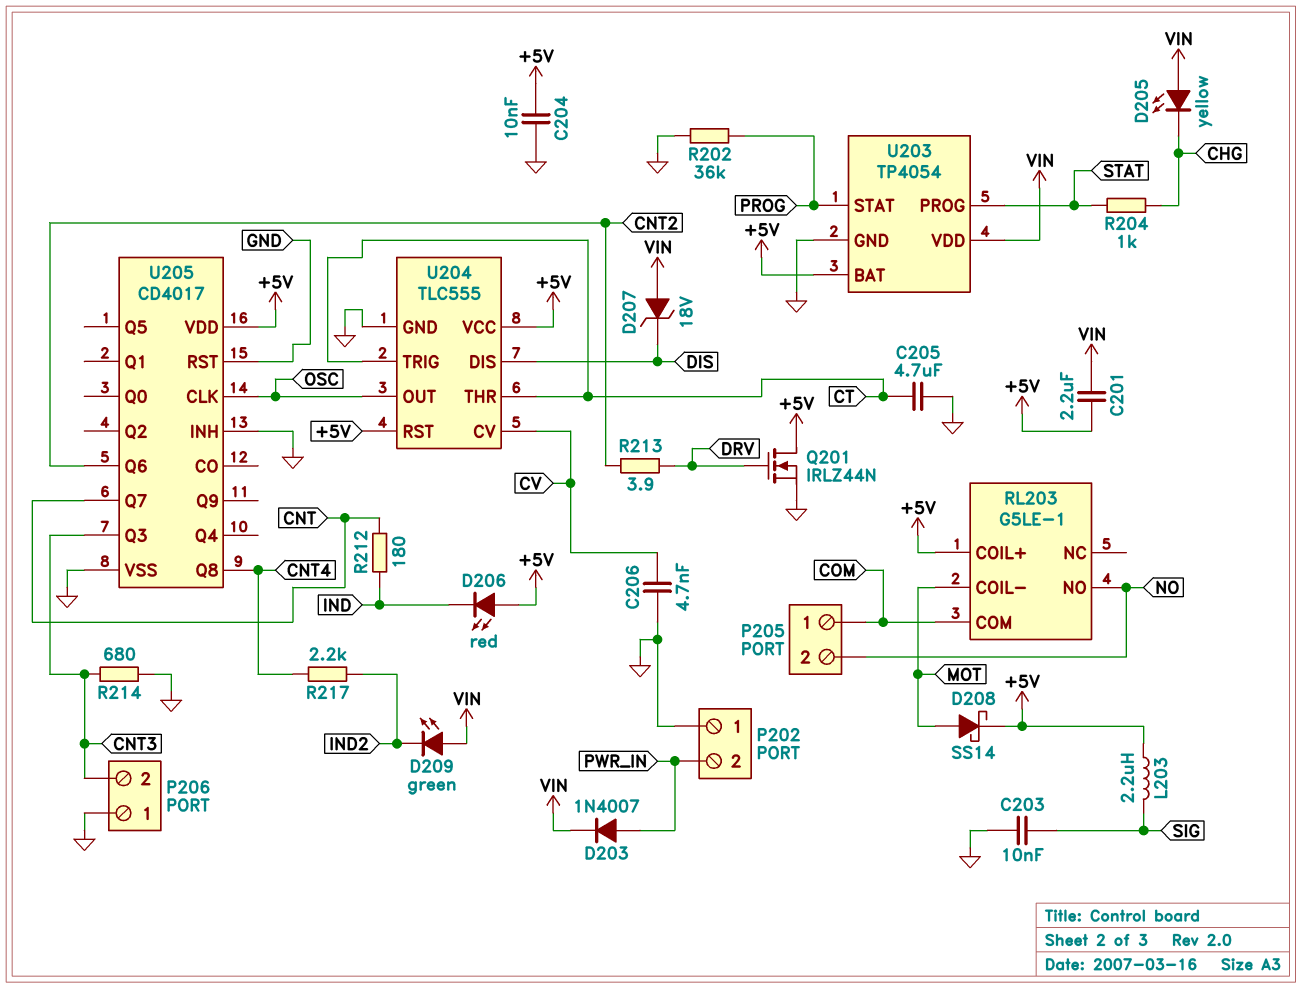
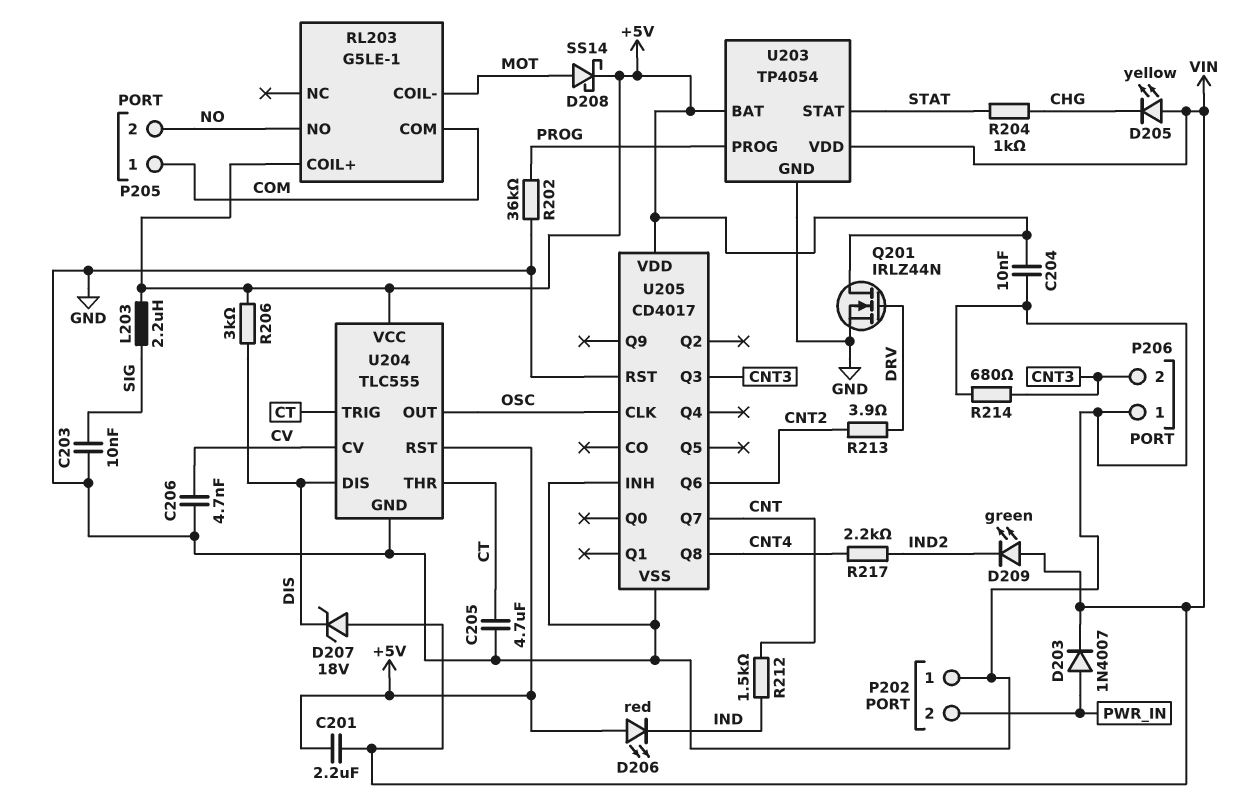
R206: none -> 3k (+5V, DIS)
R212: 180 (CNT, IND) -> 1.5k (CNT, IND)
U203 pin PROG: STAT -> PROG
U203 pin STAT: PROG -> STAT

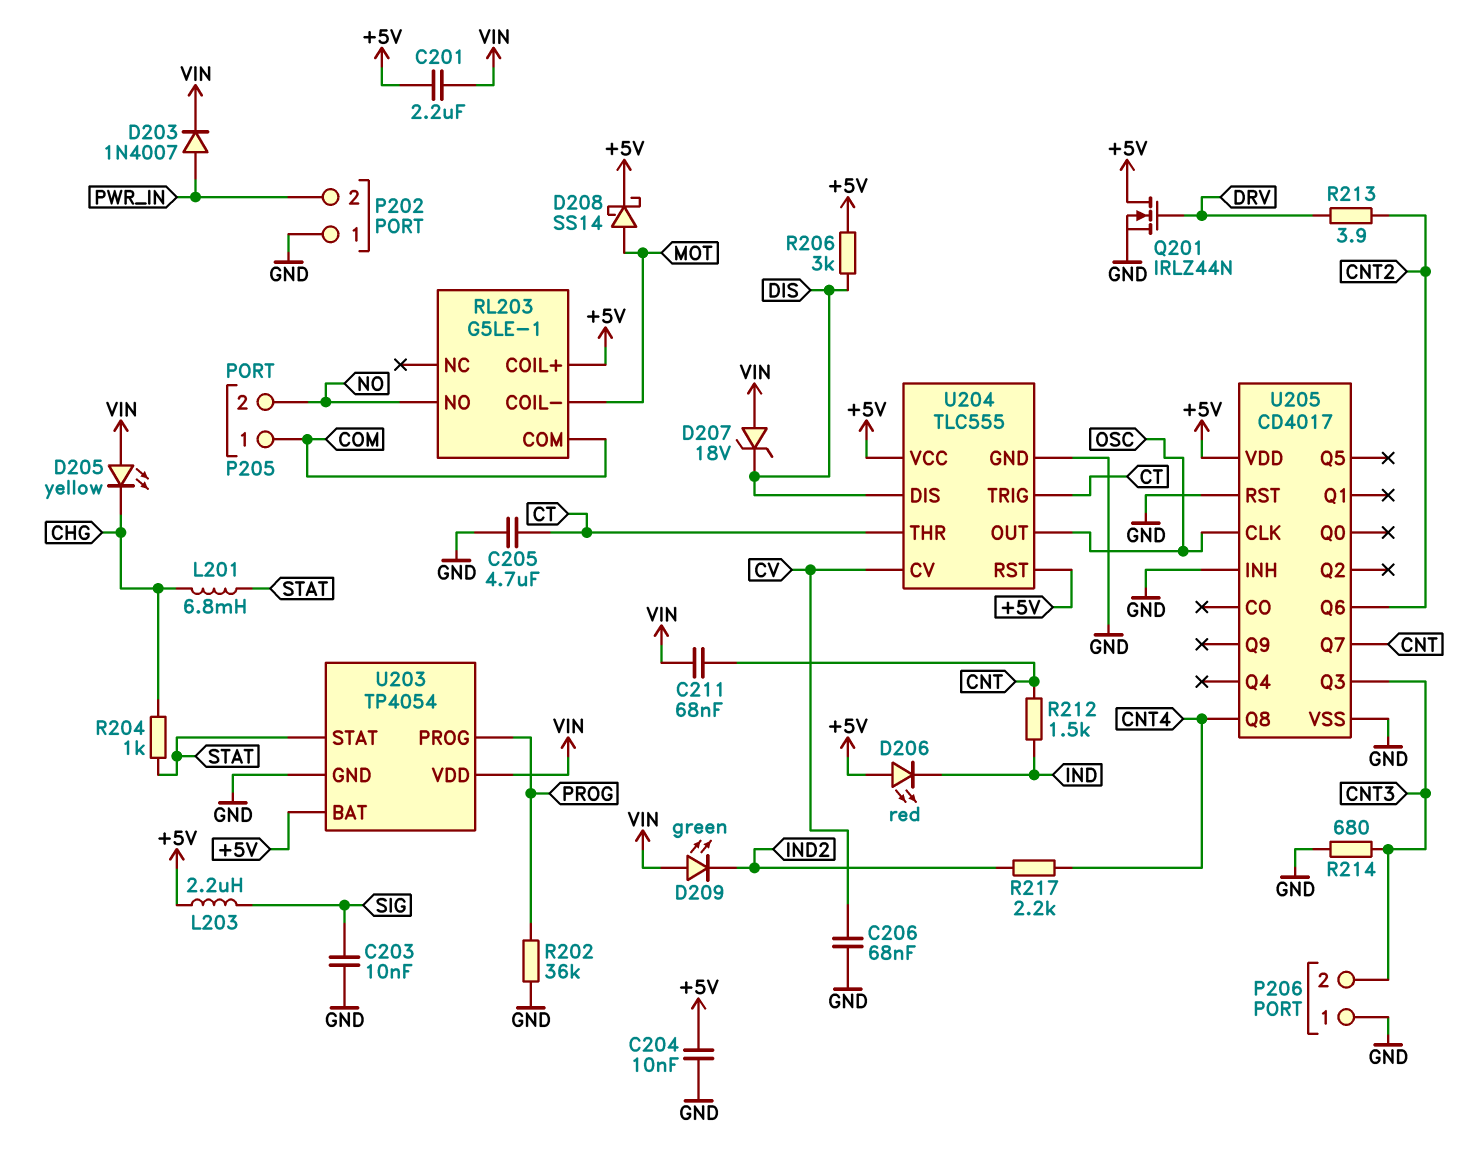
C206: 4.7nF (CV, GND) -> 68nF (CV, GND)
C211: none -> 68nF (CNT, VIN)
L201: none -> 6.8mH (CHG, STAT)

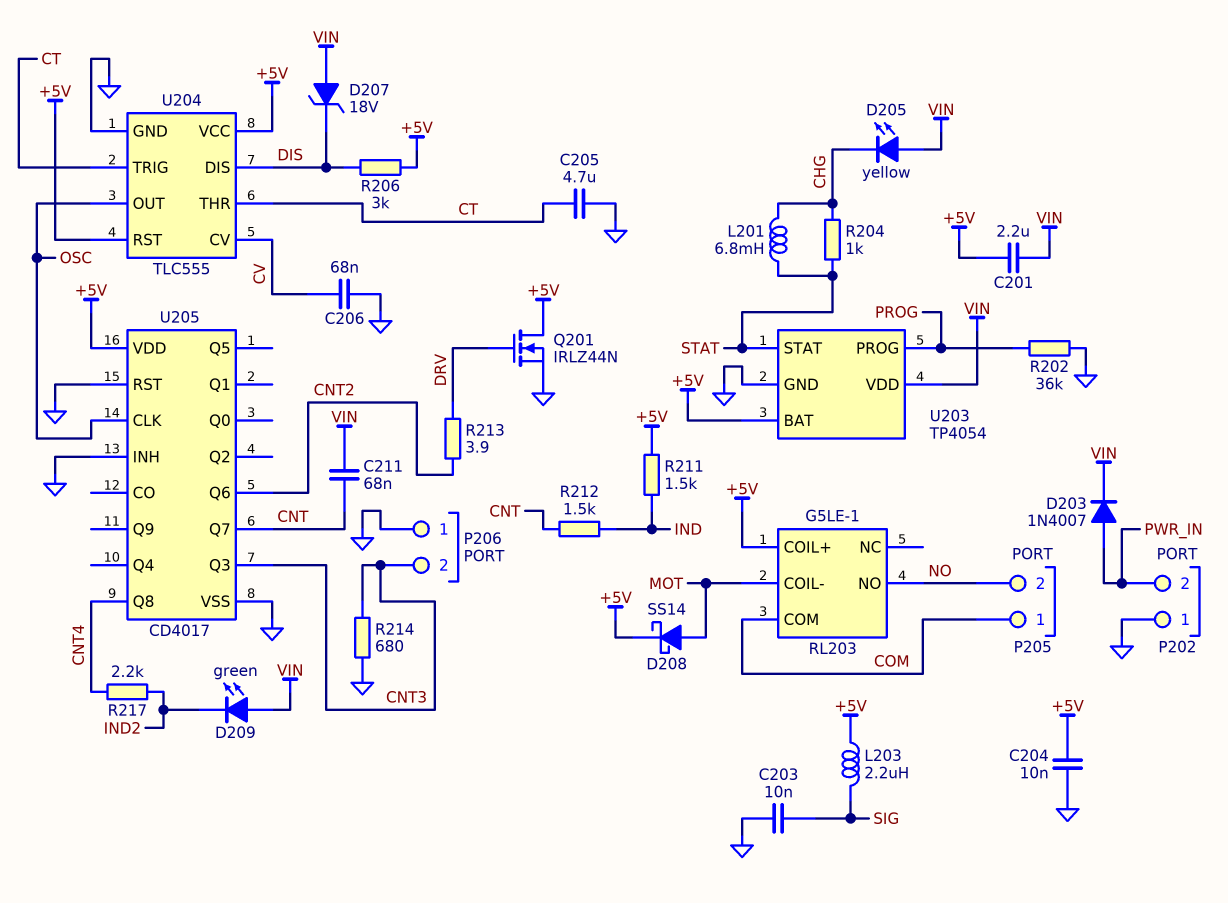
D206: LED red (A +5V, K IND) -> none
R211: none -> 1.5k (+5V, IND)

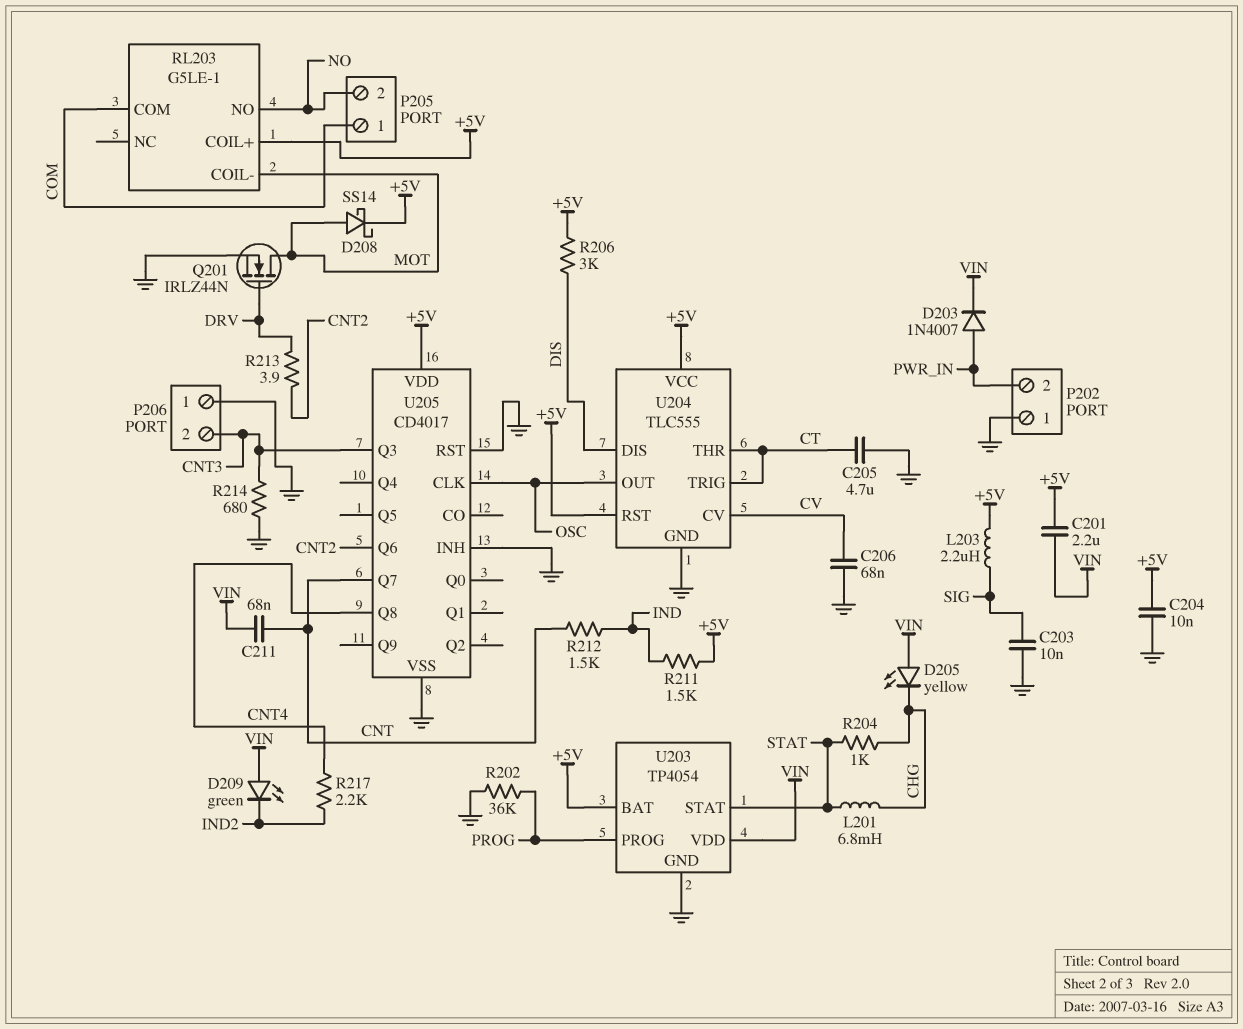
D207: zener 18V (A VIN, K DIS) -> none
Q201: NMOS IRLZ44N (G DRV, D +5V, S GND) -> NMOS IRLZ44N (G DRV, D MOT, S GND)

